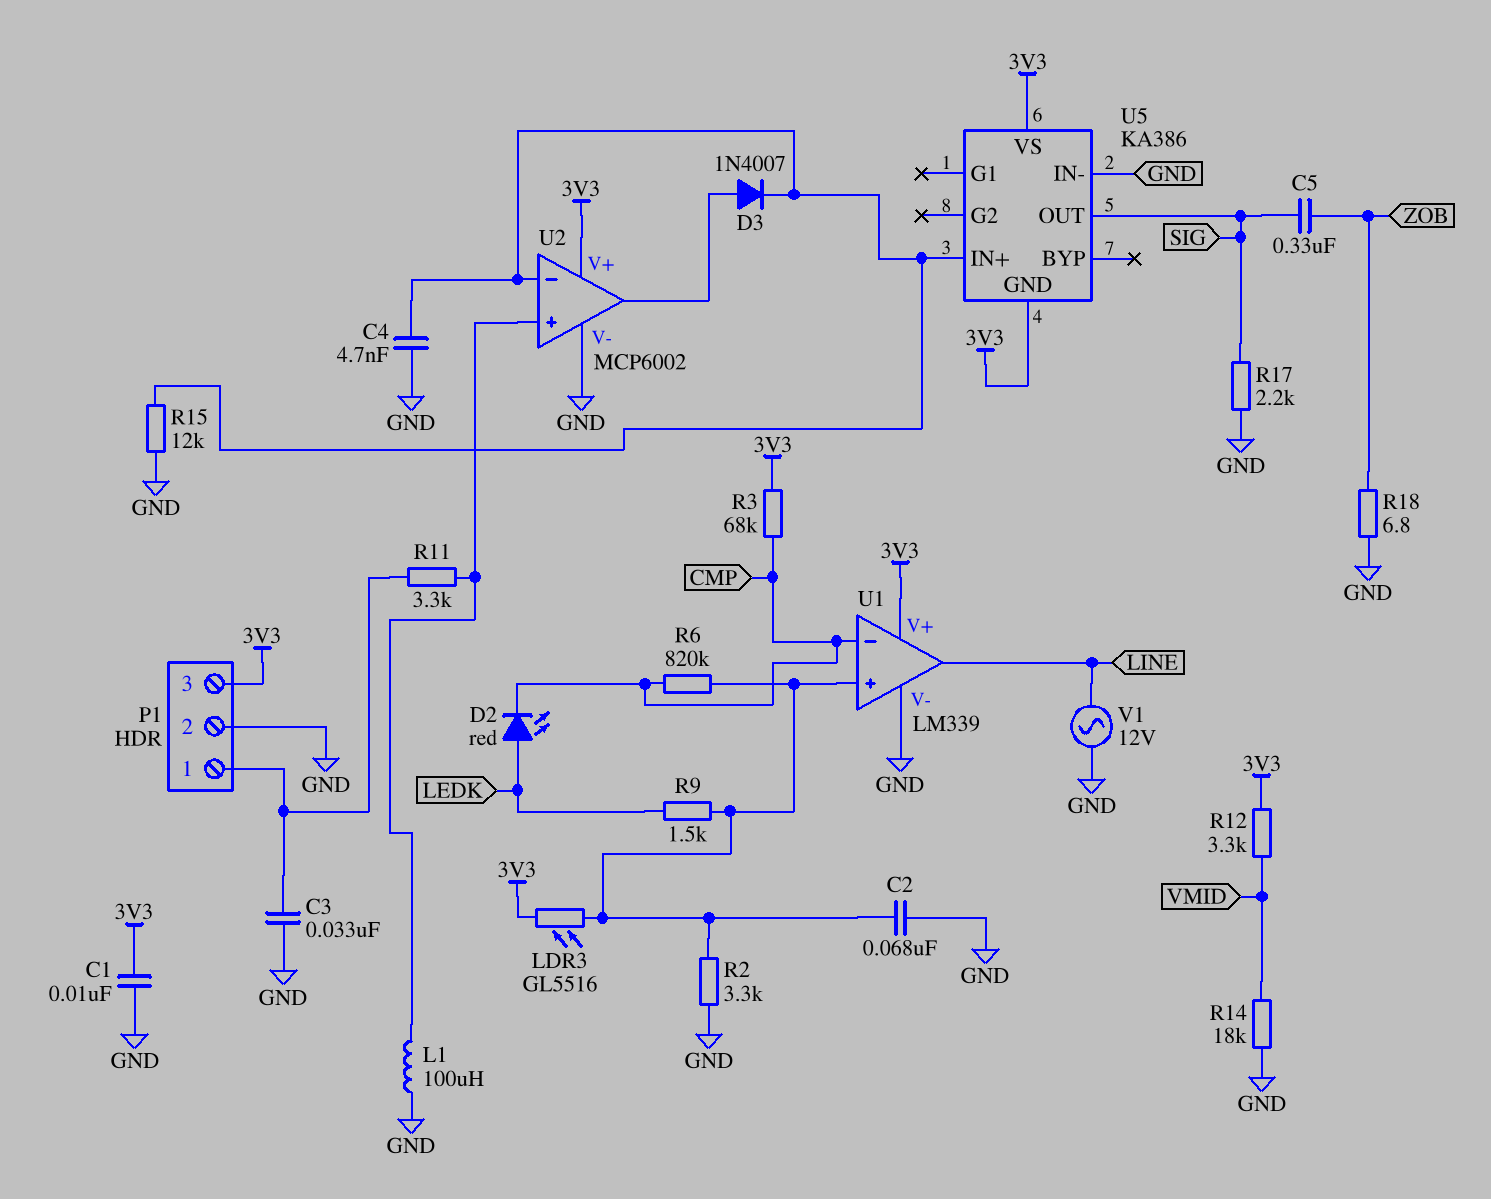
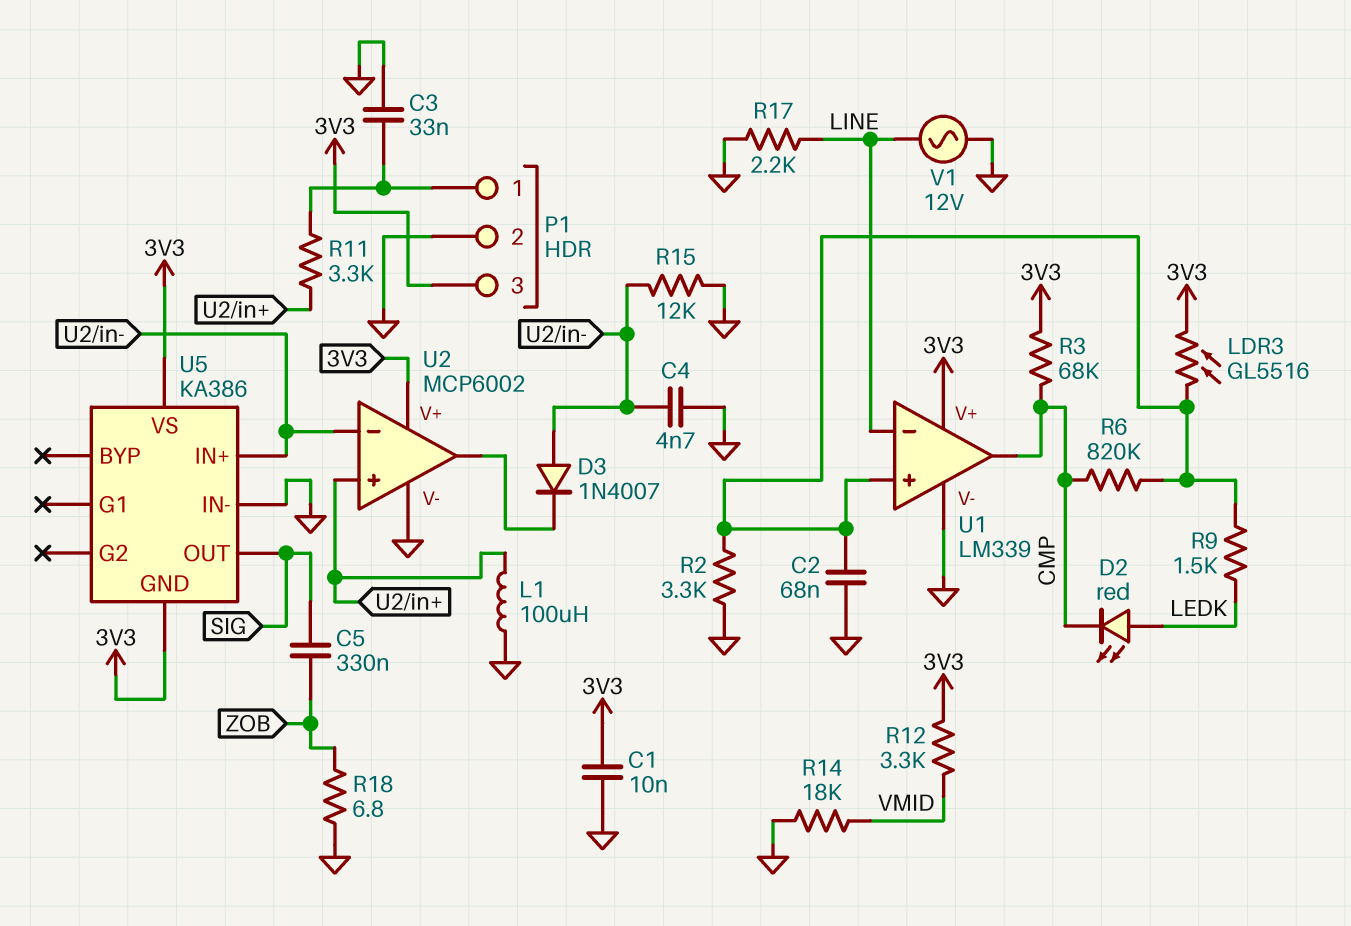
D3: diode 1N4007 (A U2/out, K U2/in-) -> diode 1N4007 (A U2/in-, K U2/out)
R17: 2.2k (GND, SIG) -> 2.2k (GND, LINE)
U1 pin in-: CMP -> LINE
U1 pin out: LINE -> CMP

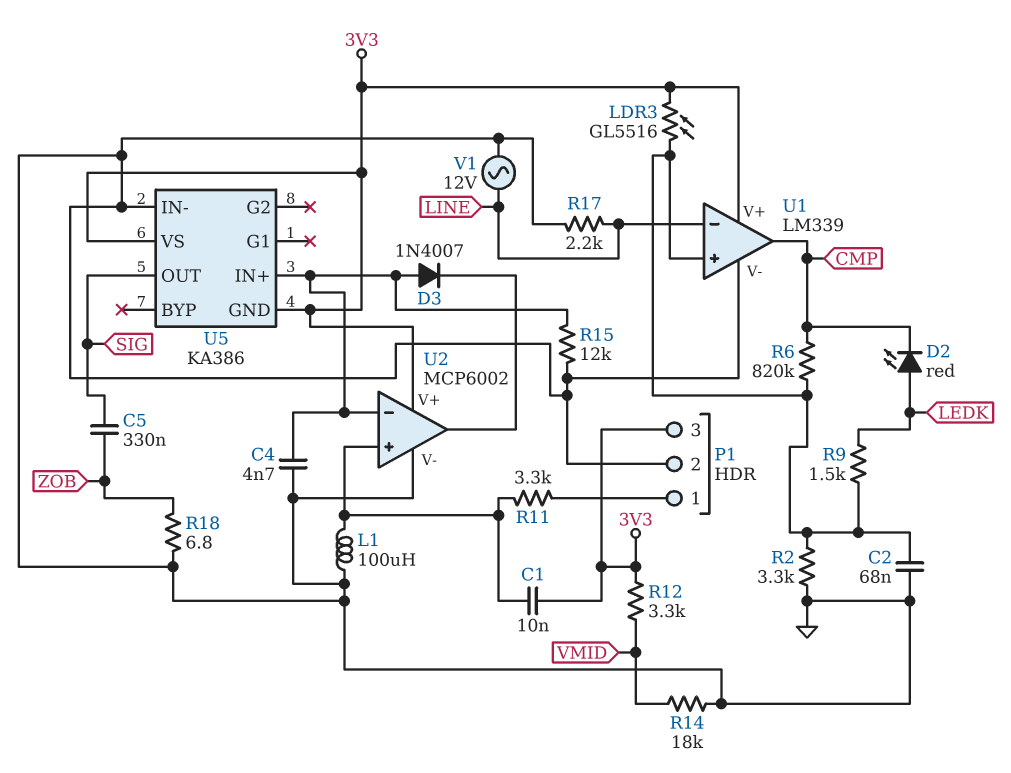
C1: 10nF (3V3, GND) -> 10nF (3V3, U2/in+)
C3: 33nF (GND, P1/1) -> none
R3: 68k (3V3, CMP) -> none

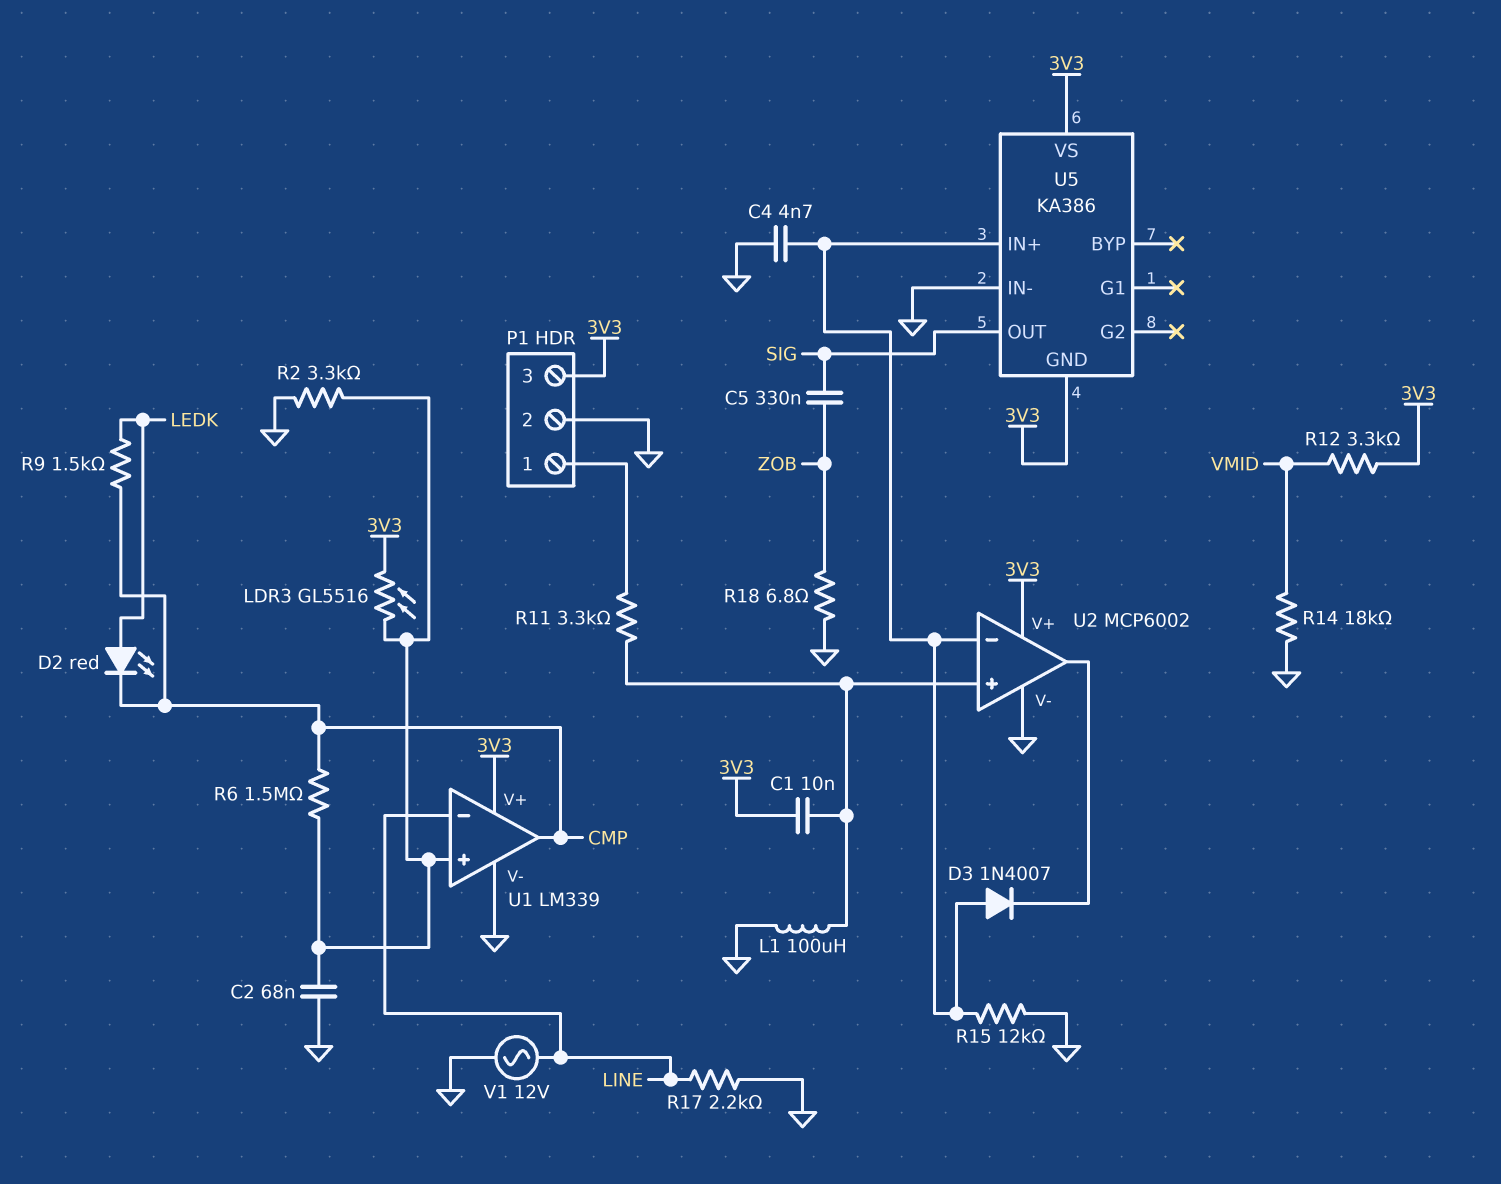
R6: 820k (CMP, U1/in+) -> 1.5M (CMP, U1/in+)
R9: 1.5k (LEDK, U1/in+) -> 1.5k (CMP, LEDK)

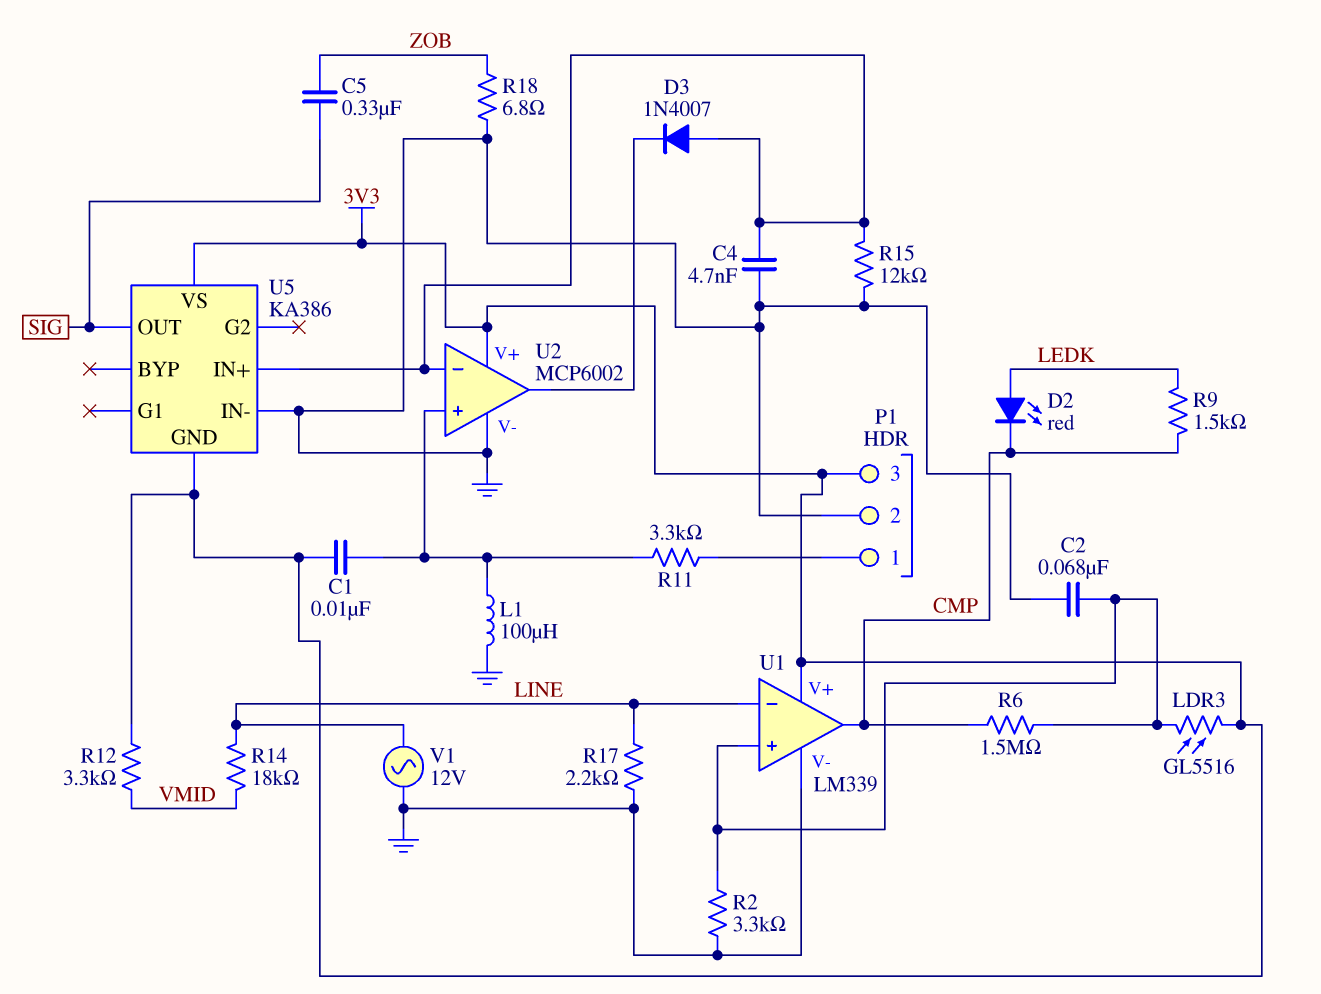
R14: 18k (GND, VMID) -> 18k (LINE, VMID)

